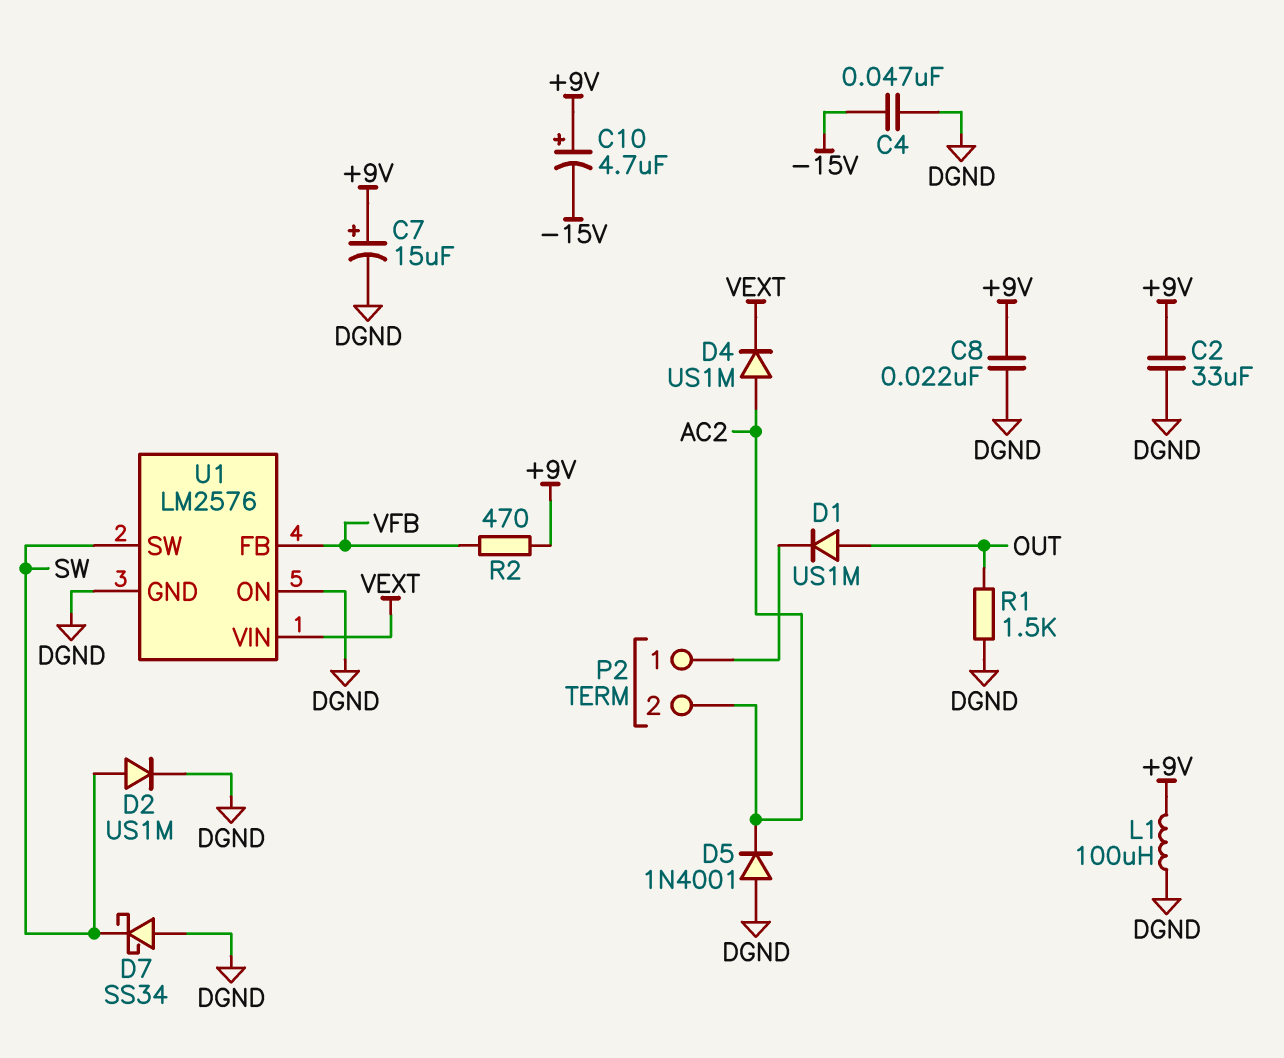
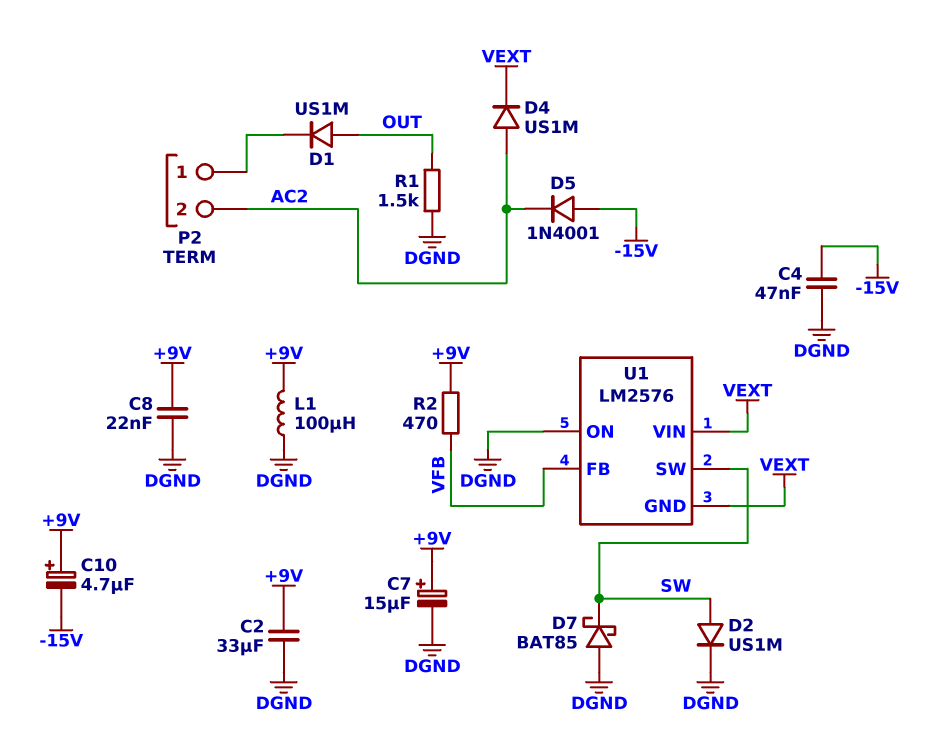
D5: diode 1N4001 (A DGND, K AC2) -> diode 1N4001 (A -15V, K AC2)
D7: schottky SS34 (A DGND, K SW) -> schottky BAT85 (A DGND, K SW)
U1 pin GND: DGND -> VEXT

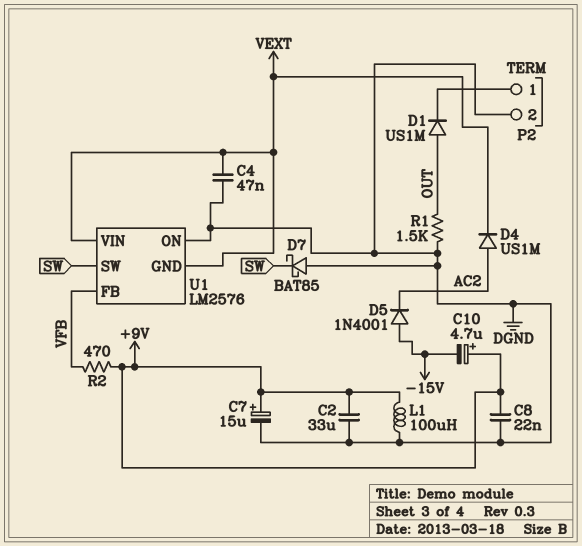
C4: 47nF (-15V, DGND) -> 47nF (DGND, VEXT)
D2: diode US1M (A SW, K DGND) -> none
P2 pin 2: AC2 -> DGND

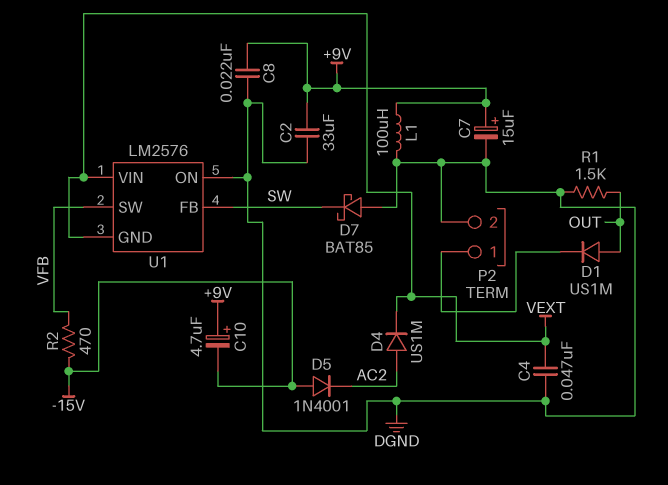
R2: 470 (+9V, VFB) -> 470 (-15V, VFB)
U1 pin FB: VFB -> SW
U1 pin SW: SW -> VFB

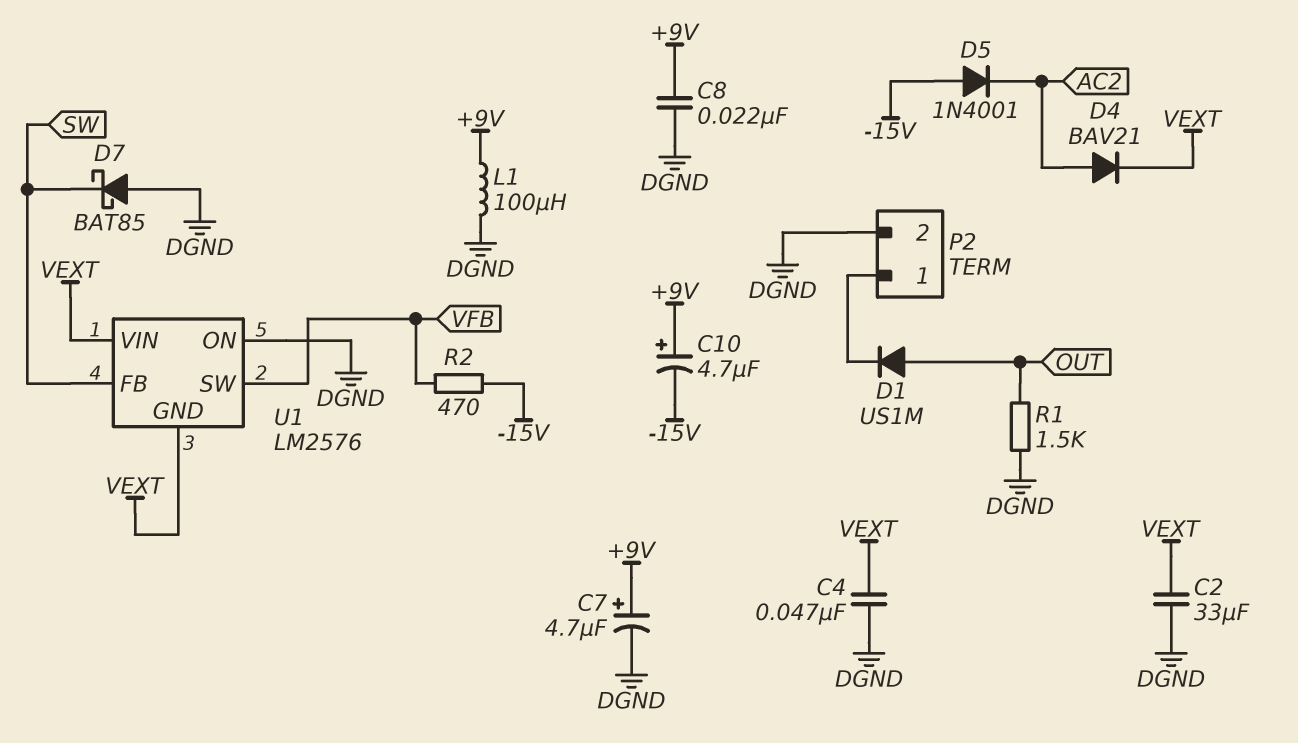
C2: 33uF (+9V, DGND) -> 33uF (DGND, VEXT)
C7: 15uF (plus +9V, minus DGND) -> 4.7uF (plus +9V, minus DGND)
D4: diode US1M (A AC2, K VEXT) -> diode BAV21 (A AC2, K VEXT)

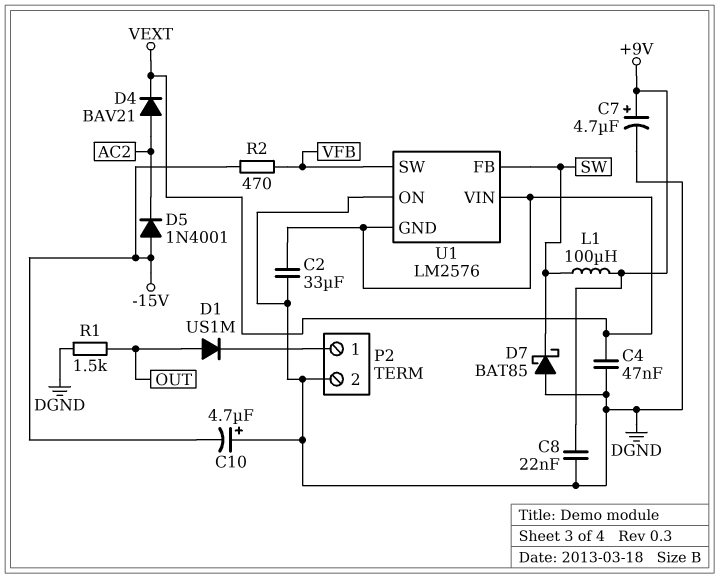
C10: 4.7uF (plus +9V, minus -15V) -> 4.7uF (plus DGND, minus -15V)
L1: 100uH (+9V, DGND) -> 100uH (+9V, SW)

